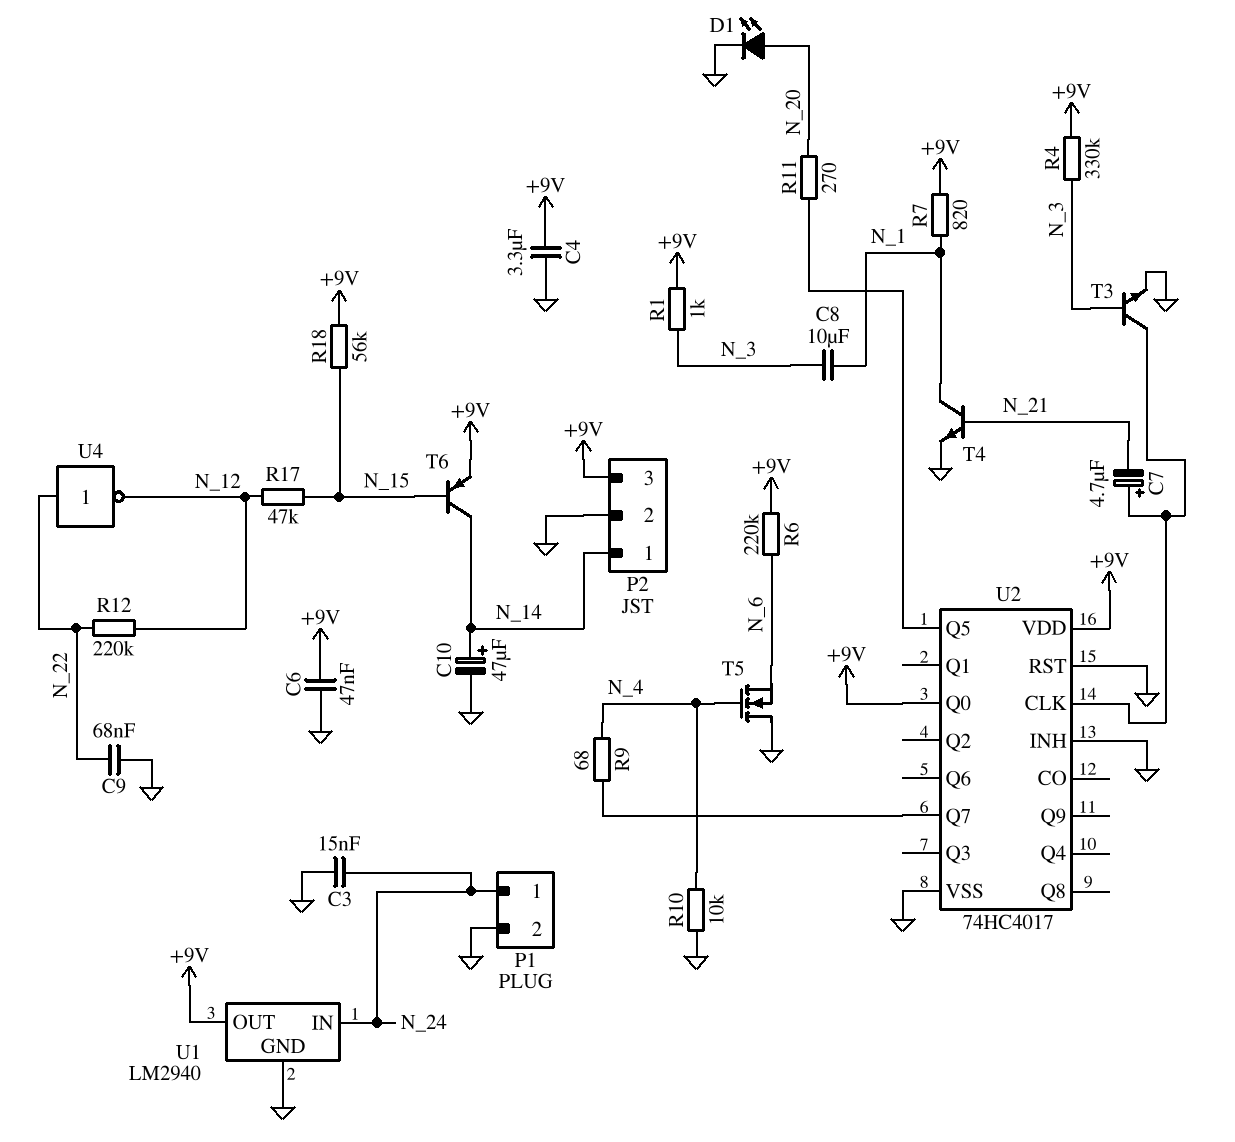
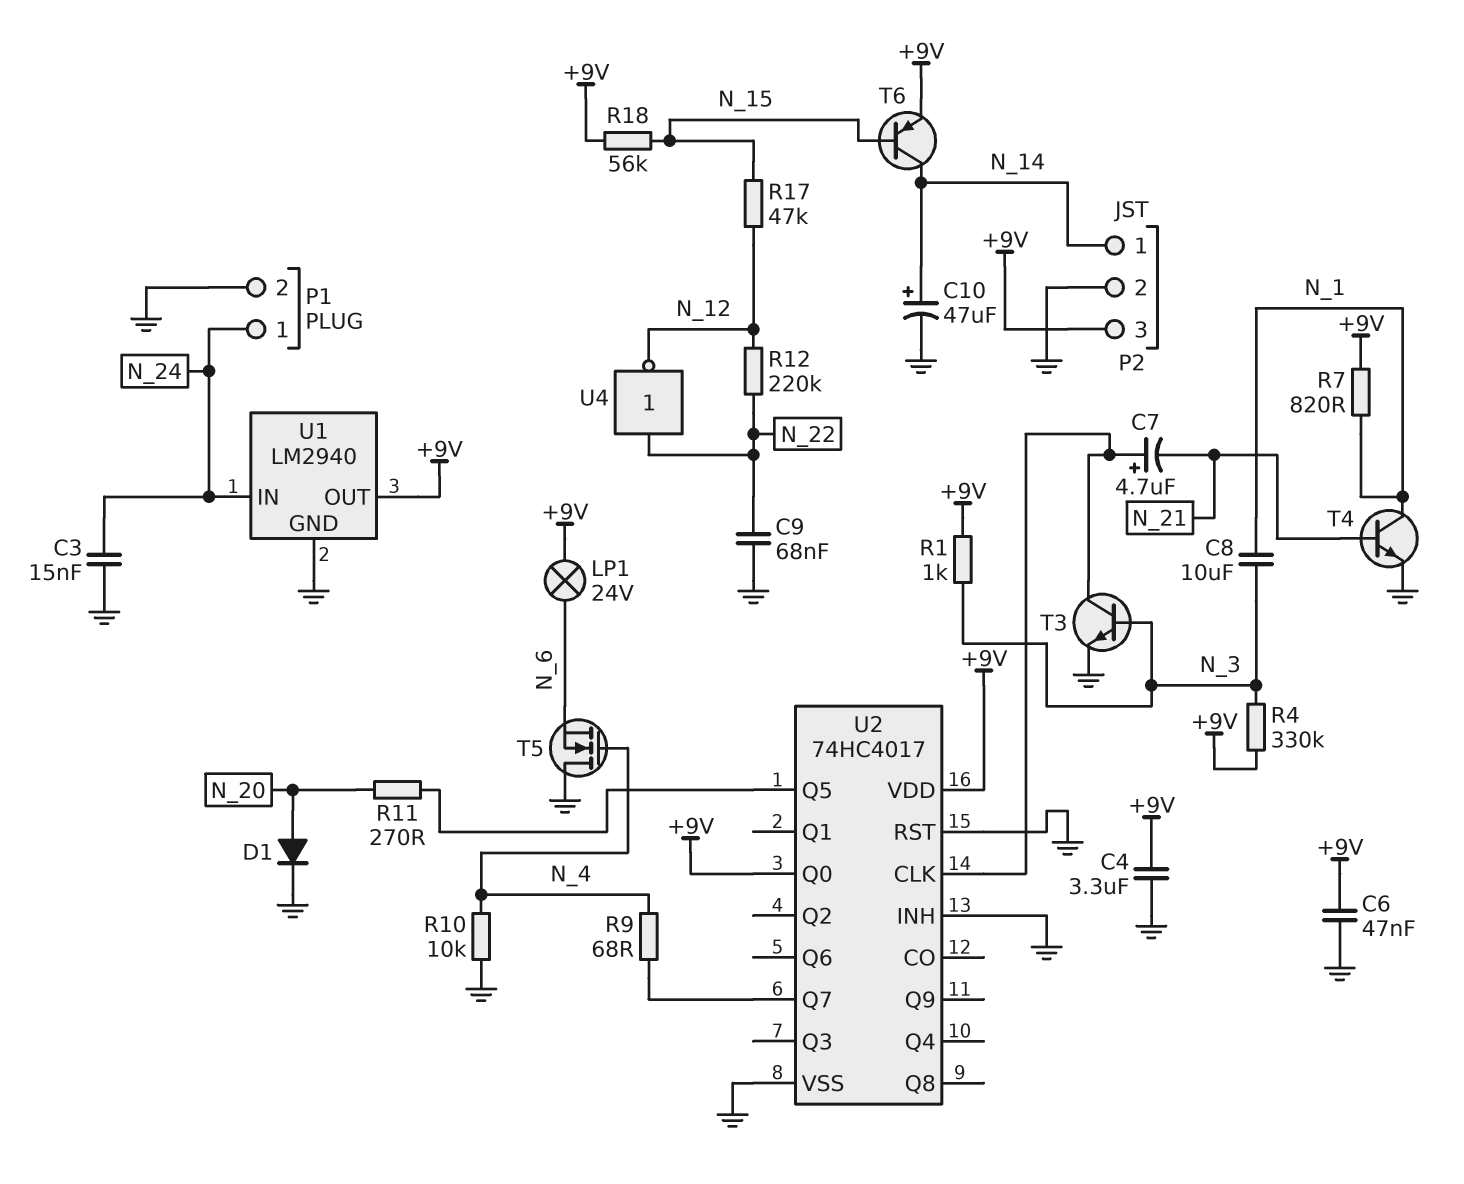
D1: LED (A N_20, K GND) -> diode (A N_20, K GND)
LP1: none -> lamp 24V (+9V, N_6)
R6: 220k (+9V, N_6) -> none

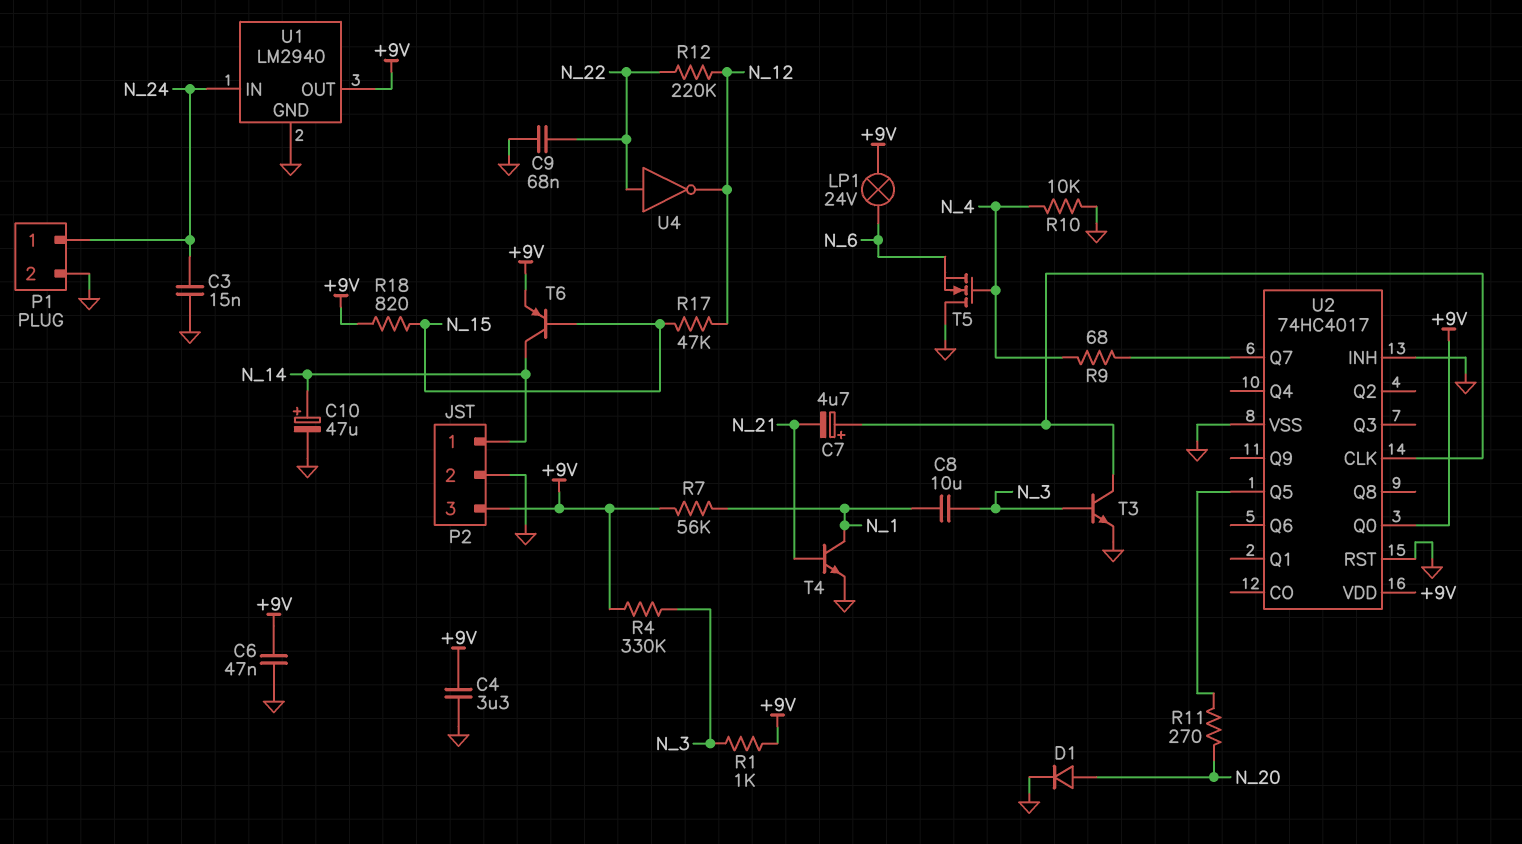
R7: 820 (+9V, N_1) -> 56k (+9V, N_1)
R18: 56k (+9V, N_15) -> 820 (+9V, N_15)

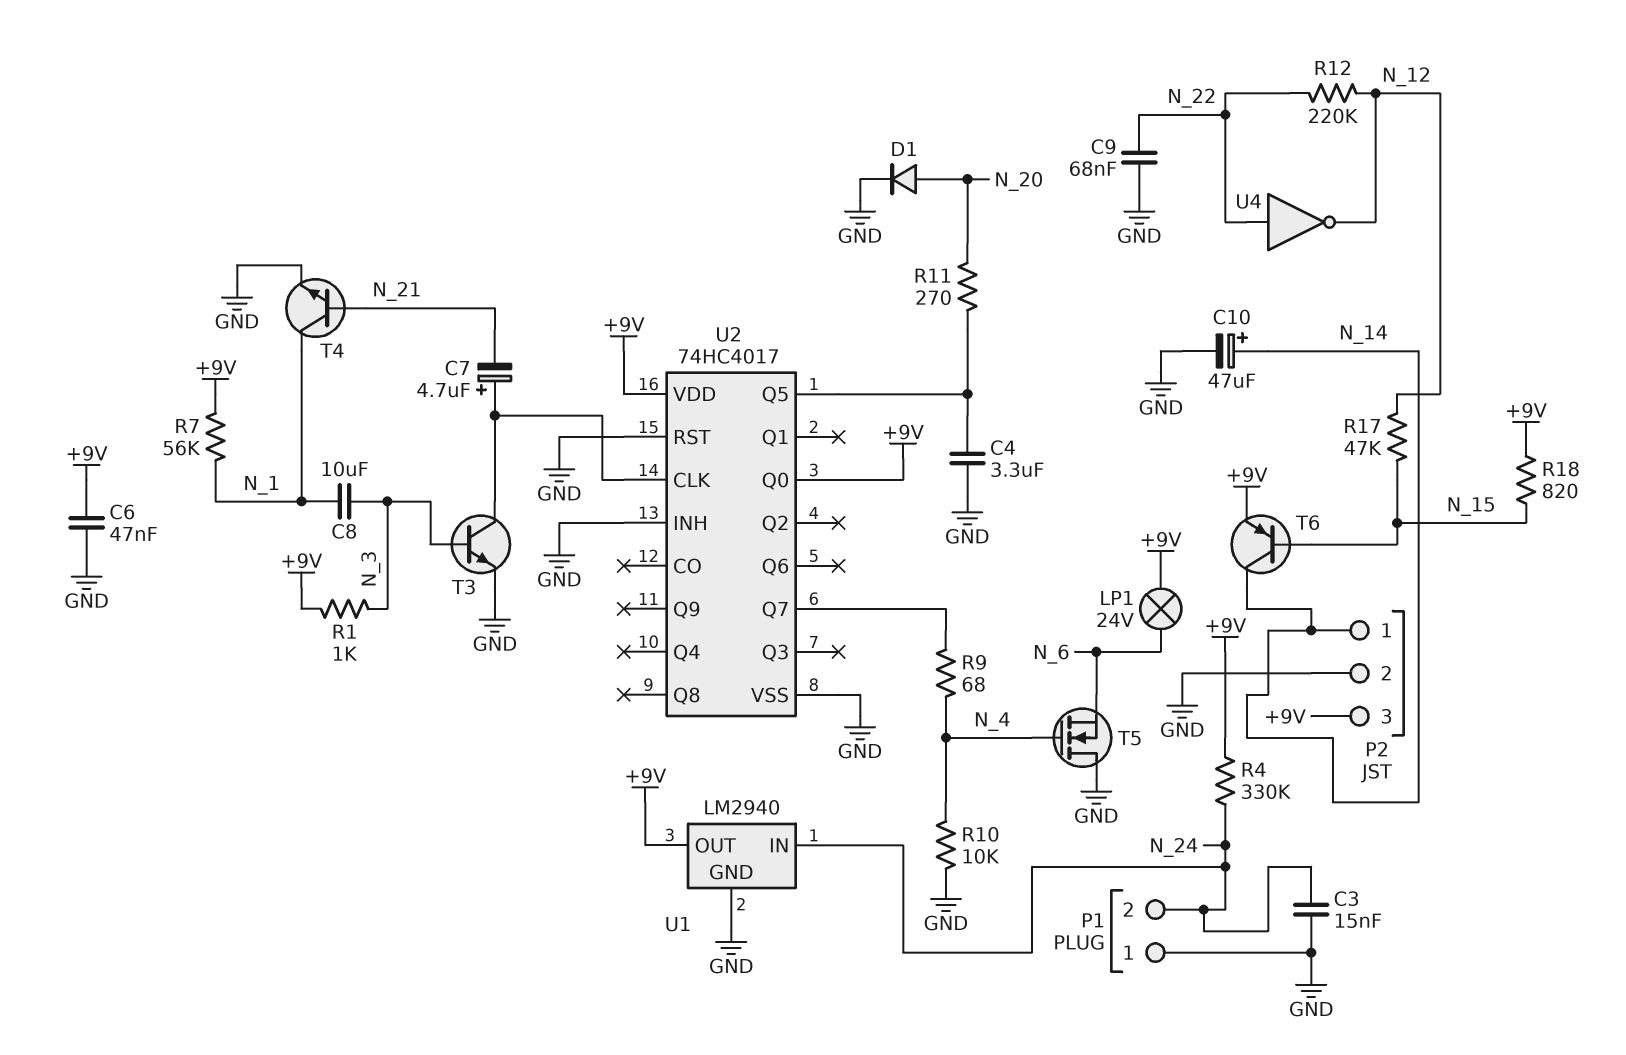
C4: 3.3uF (+9V, GND) -> 3.3uF (GND, U2/Q5)
P1 pin 1: N_24 -> GND
P1 pin 2: GND -> N_24
R4: 330k (+9V, N_3) -> 330k (+9V, N_24)

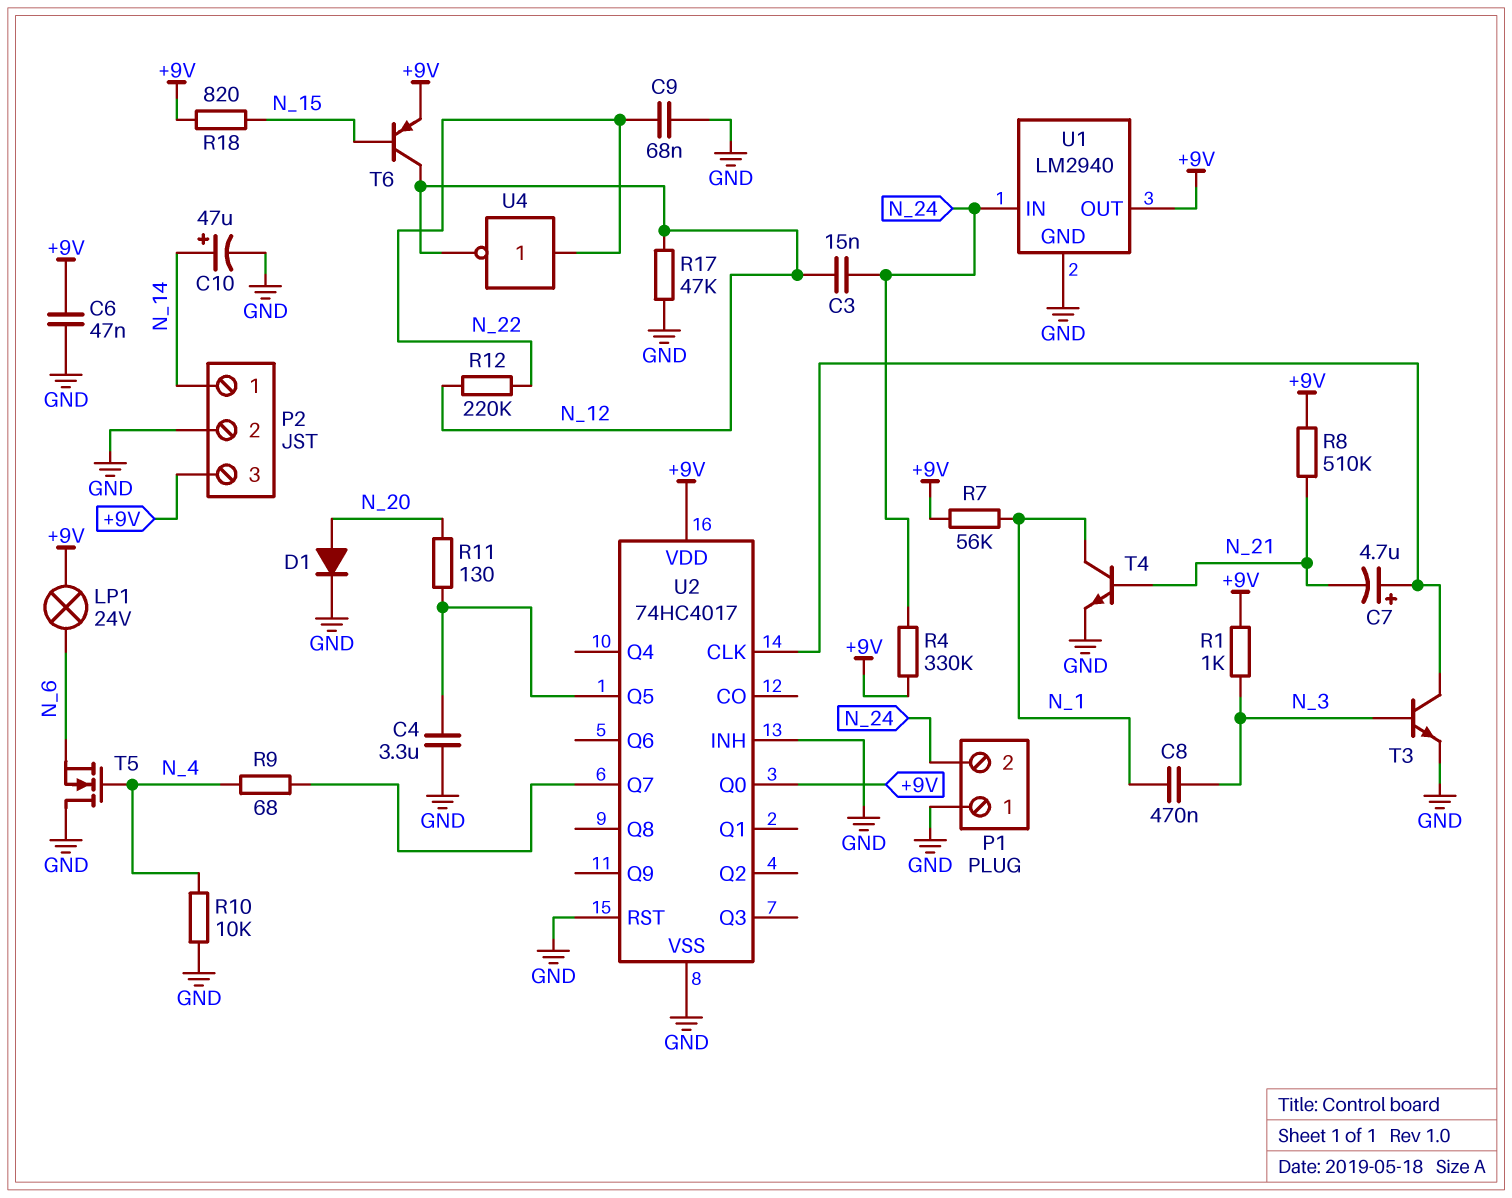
C3: 15nF (GND, N_24) -> 15nF (N_12, N_24)
C8: 10uF (N_1, N_3) -> 470nF (N_1, N_3)
R8: none -> 510k (+9V, N_21)
R11: 270 (N_20, U2/Q5) -> 130 (N_20, U2/Q5)
R17: 47k (N_12, N_15) -> 47k (GND, N_12)
T6: PNP (B N_15, C N_14, E +9V) -> PNP (B N_15, C N_12, E +9V)

